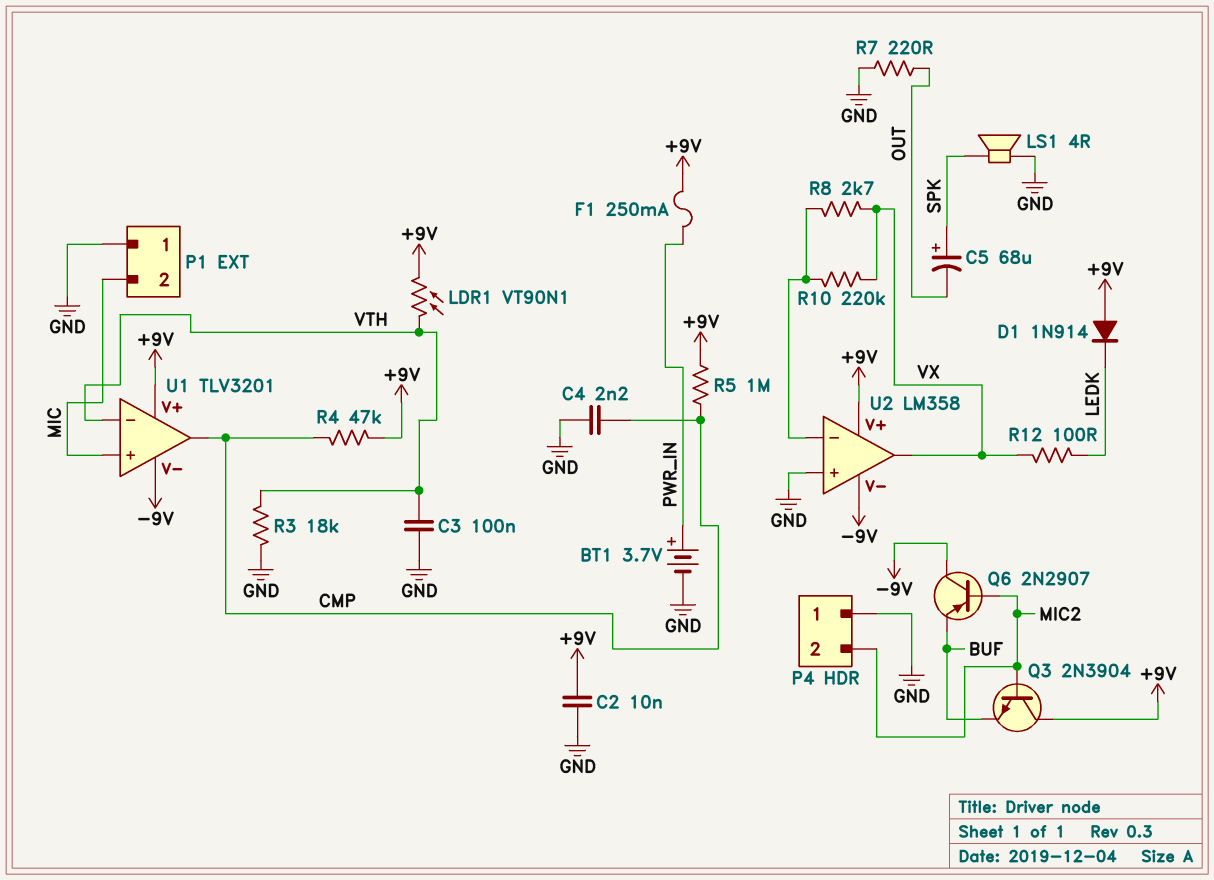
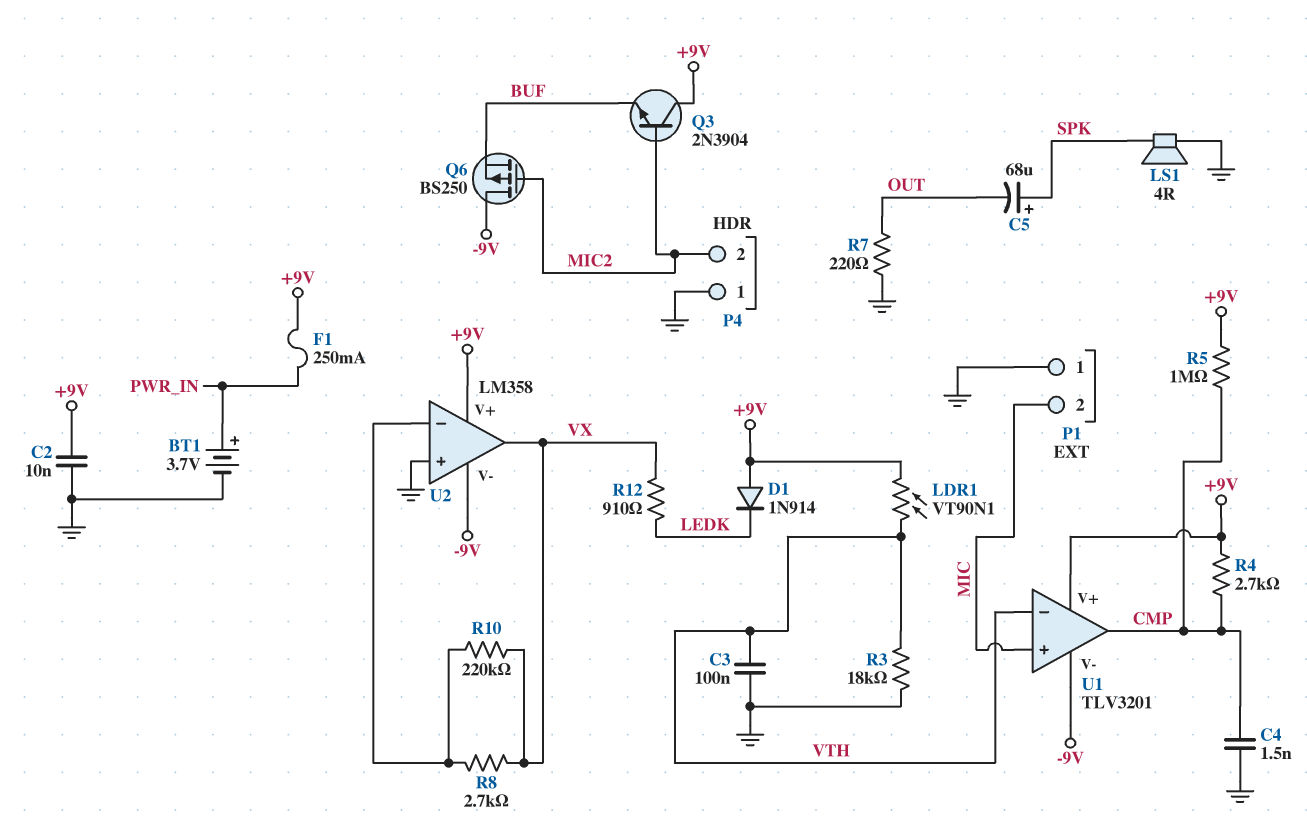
C4: 2.2nF (CMP, GND) -> 1.5nF (CMP, GND)
Q6: PNP 2N2907 (B MIC2, C -9V, E BUF) -> PMOS BS250 (G MIC2, D -9V, S BUF)
R4: 47k (+9V, CMP) -> 2.7k (+9V, CMP)
R12: 100 (LEDK, VX) -> 910 (LEDK, VX)

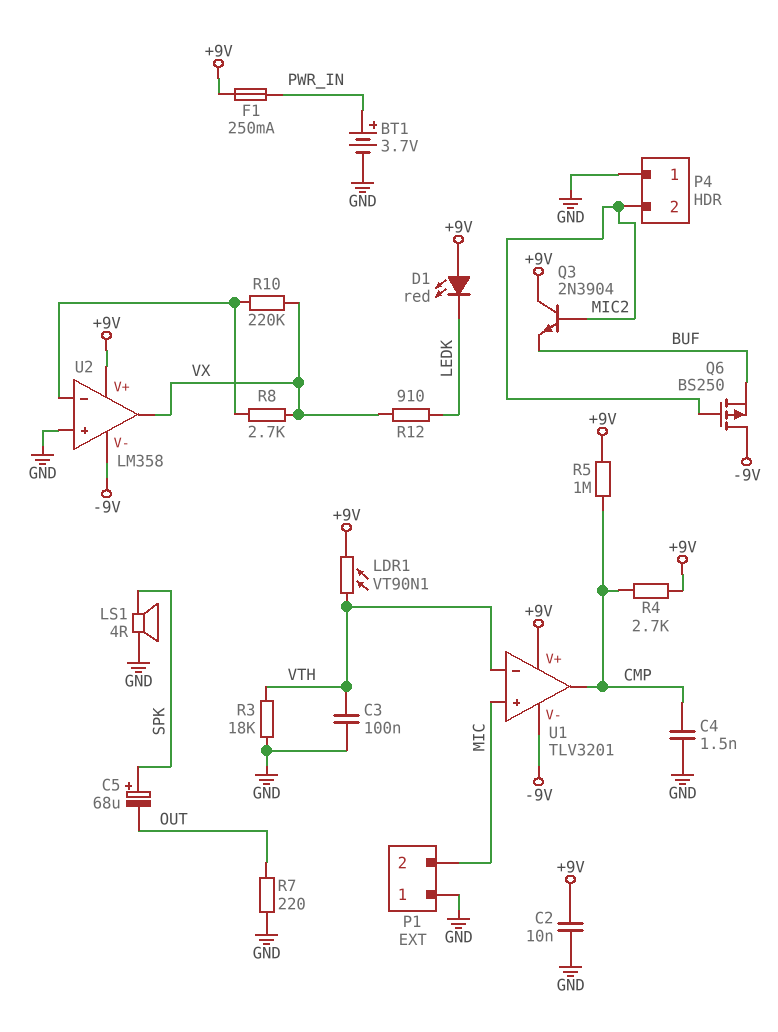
D1: diode 1N914 (A +9V, K LEDK) -> LED red (A +9V, K LEDK)

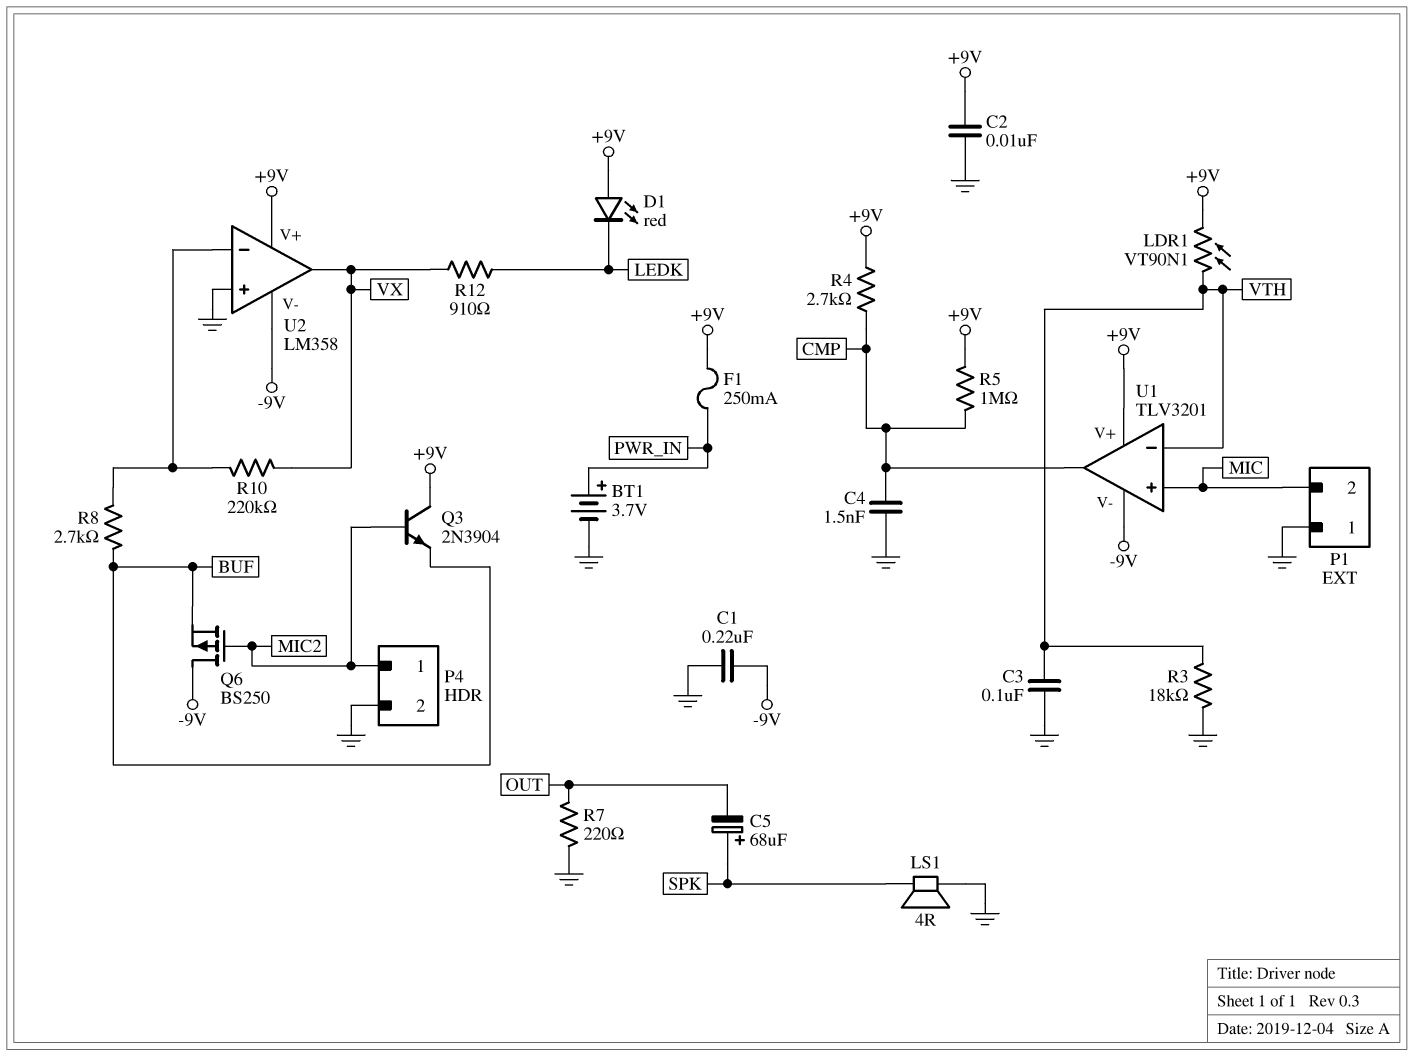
C1: none -> 220nF (-9V, GND)
P4 pin 1: GND -> MIC2
P4 pin 2: MIC2 -> GND
R8: 2.7k (U2/in-, VX) -> 2.7k (BUF, U2/in-)

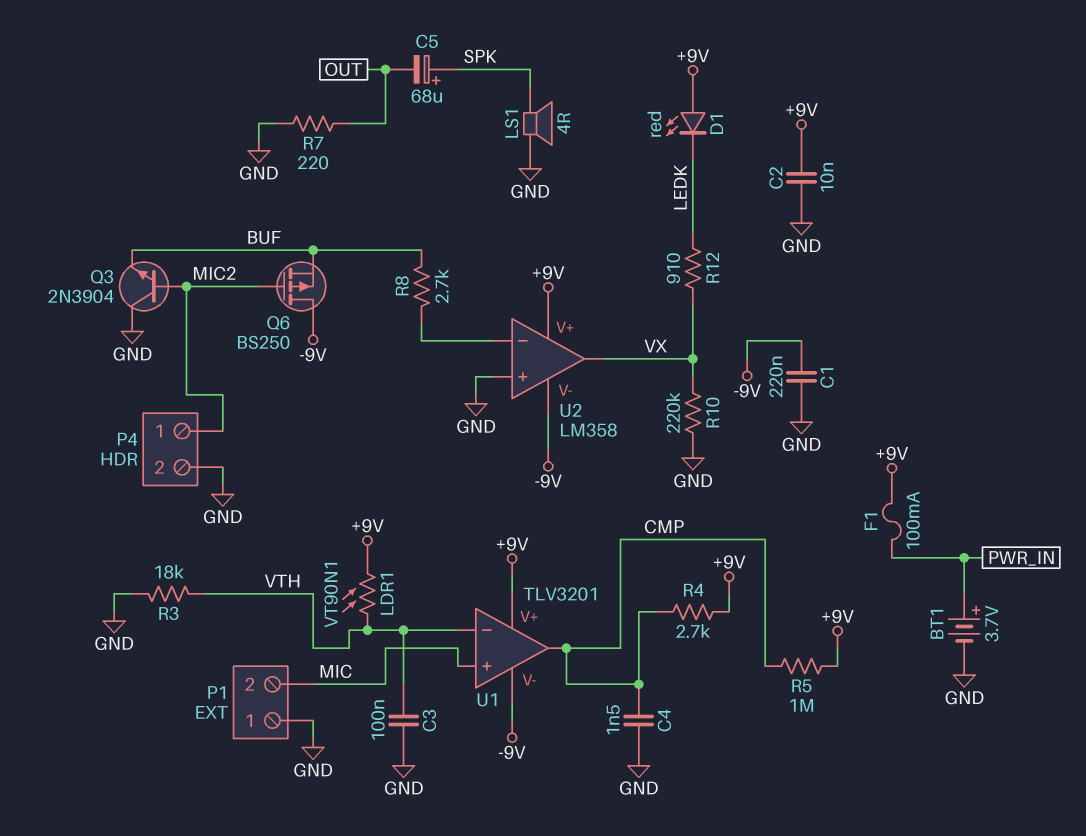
F1: 250mA (+9V, PWR_IN) -> 100mA (+9V, PWR_IN)
Q3: NPN 2N3904 (B MIC2, C +9V, E BUF) -> NPN 2N3904 (B MIC2, C GND, E BUF)
R10: 220k (U2/in-, VX) -> 220k (GND, VX)

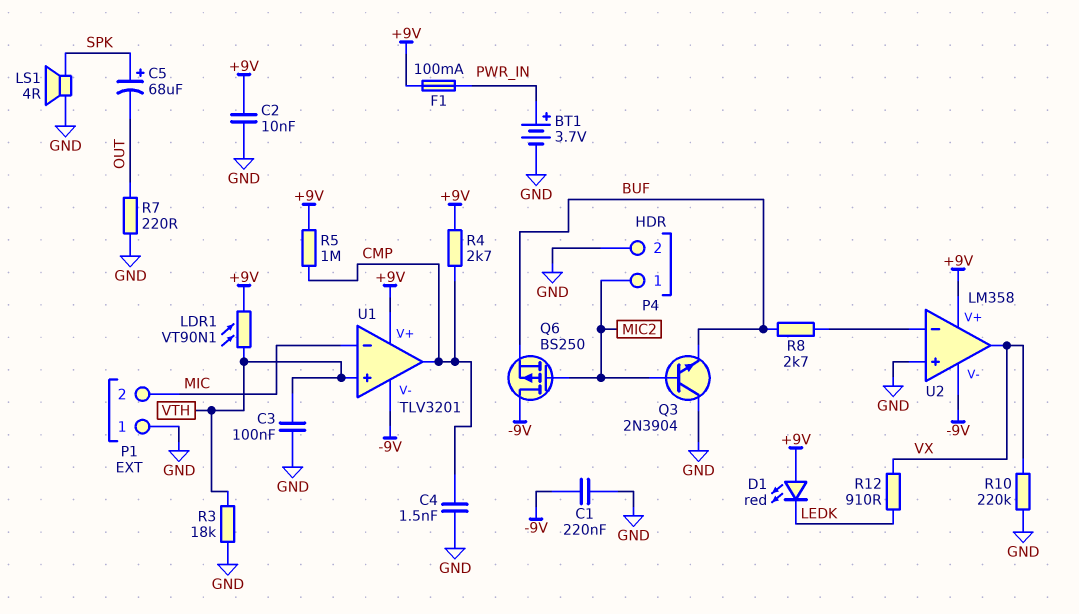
U1 pin in+: MIC -> VTH
U1 pin in-: VTH -> MIC

